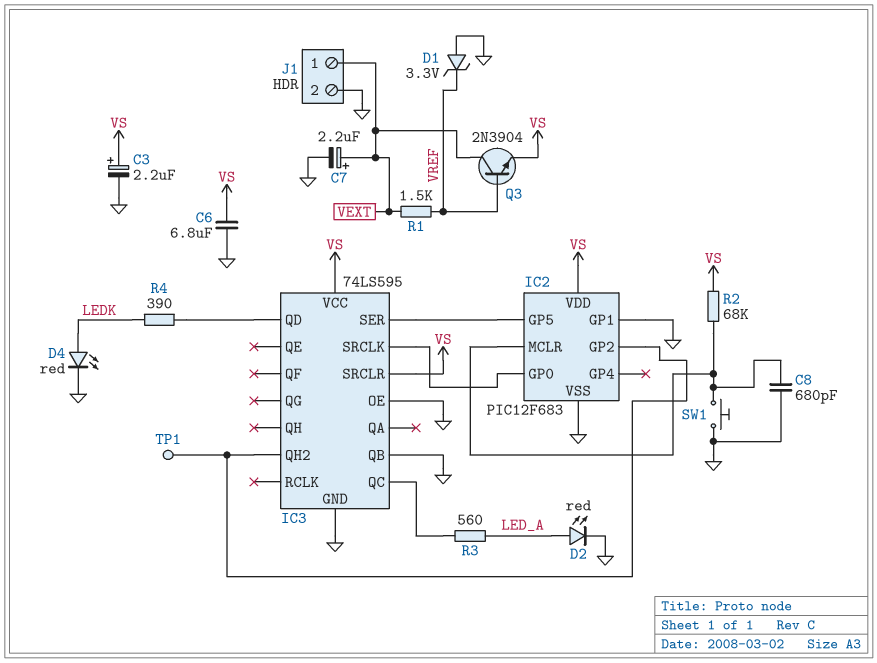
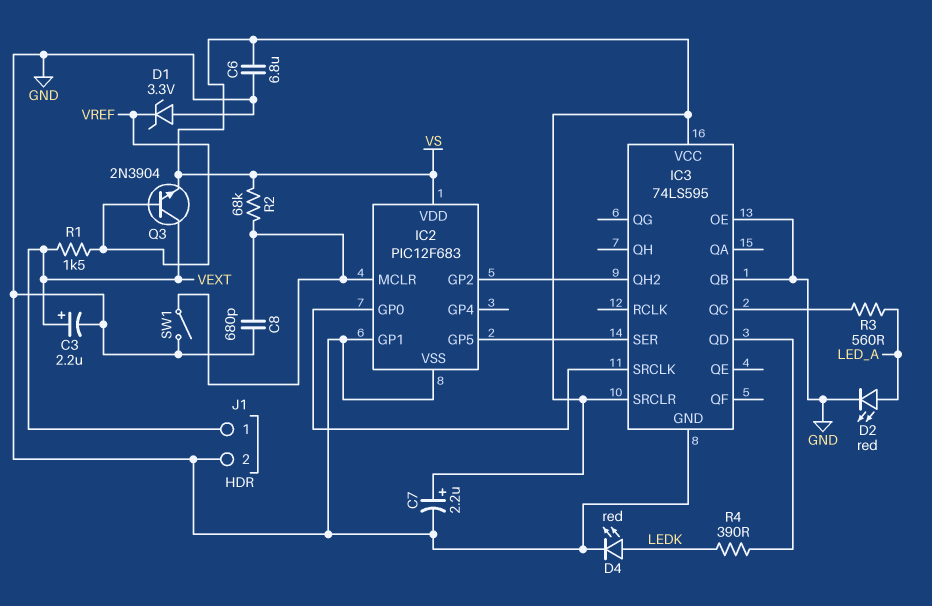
C3: 2.2uF (plus VS, minus GND) -> 2.2uF (plus VEXT, minus GND)
C7: 2.2uF (plus VEXT, minus GND) -> 2.2uF (plus VS, minus GND)
SW1: button (GND, IC2/MCLR) -> switch (GND, IC2/MCLR)
TP1: test point (IC2/GP2) -> none

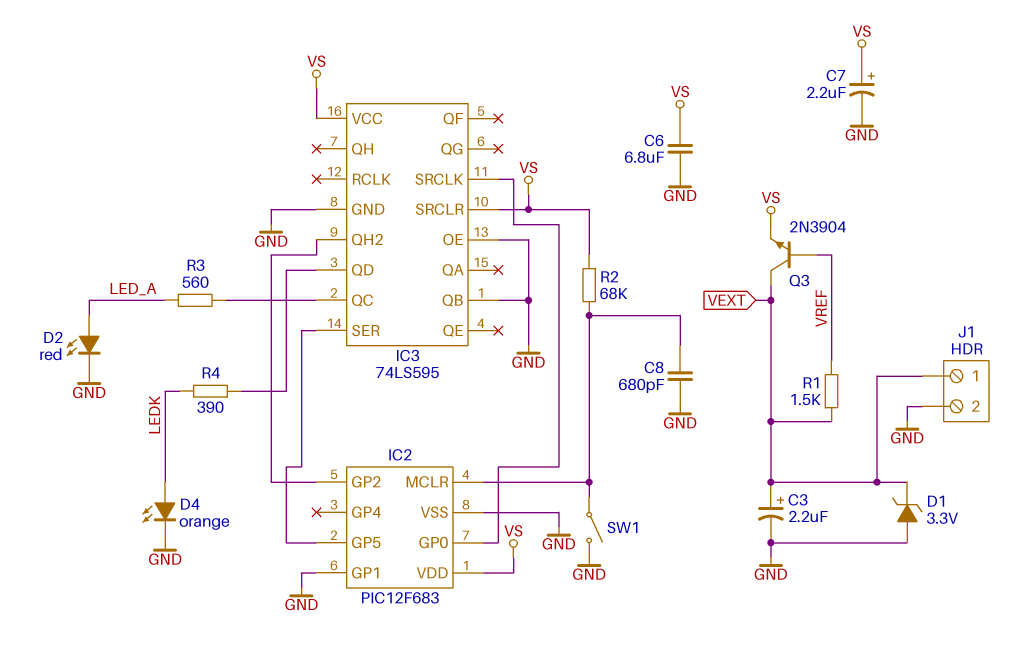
D1: zener 3.3V (A GND, K VREF) -> zener 3.3V (A GND, K VEXT)
D4: LED red (A LEDK, K GND) -> LED orange (A LEDK, K GND)

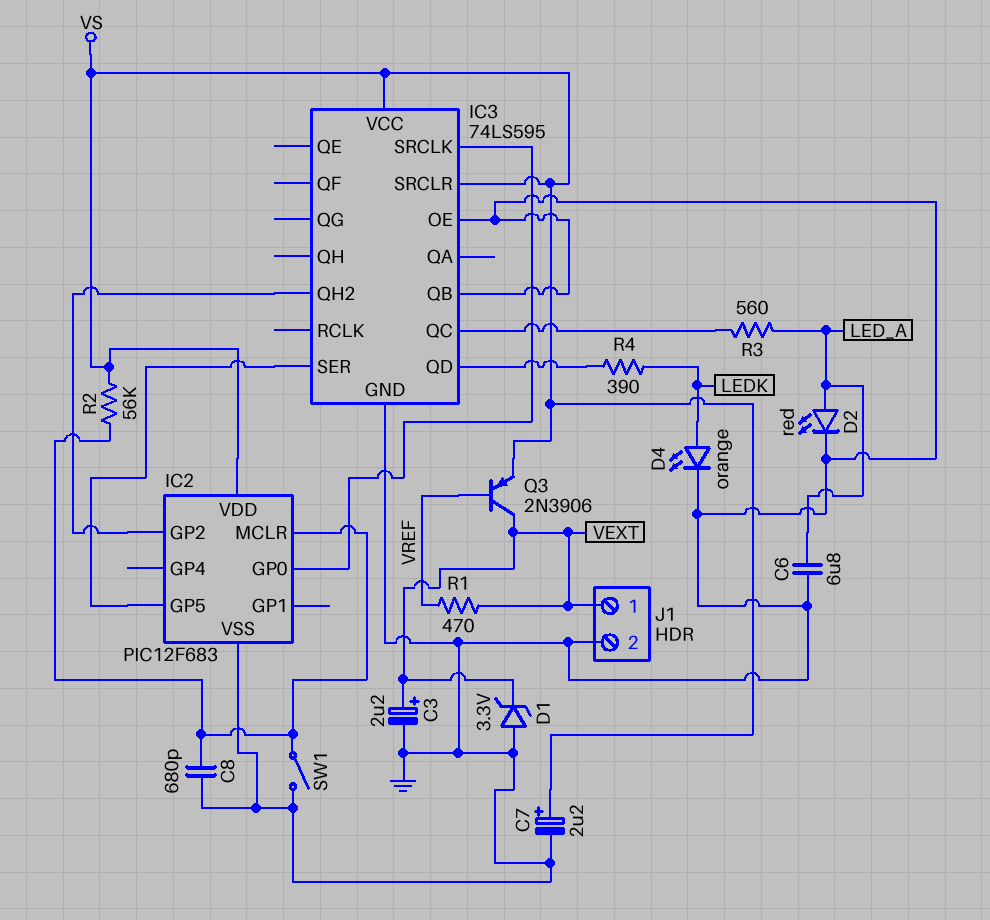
C6: 6.8uF (GND, VS) -> 6.8uF (GND, LED_A)
IC2 pin GP1: GND -> none
Q3: NPN 2N3904 (B VREF, C VEXT, E VS) -> PNP 2N3906 (B VREF, C VEXT, E VS)
R1: 1.5k (VEXT, VREF) -> 470 (VEXT, VREF)
R2: 68k (IC2/MCLR, VS) -> 56k (IC2/MCLR, VS)

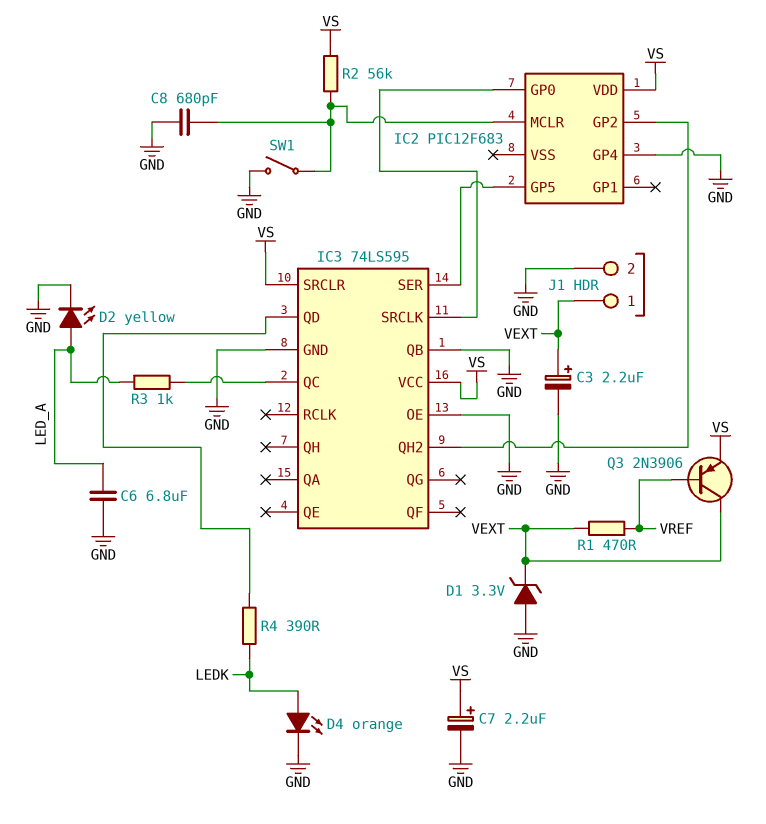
D2: LED red (A LED_A, K GND) -> LED yellow (A LED_A, K GND)
IC2 pin GP4: none -> GND
IC2 pin VSS: GND -> none
R3: 560 (IC3/QC, LED_A) -> 1k (IC3/QC, LED_A)

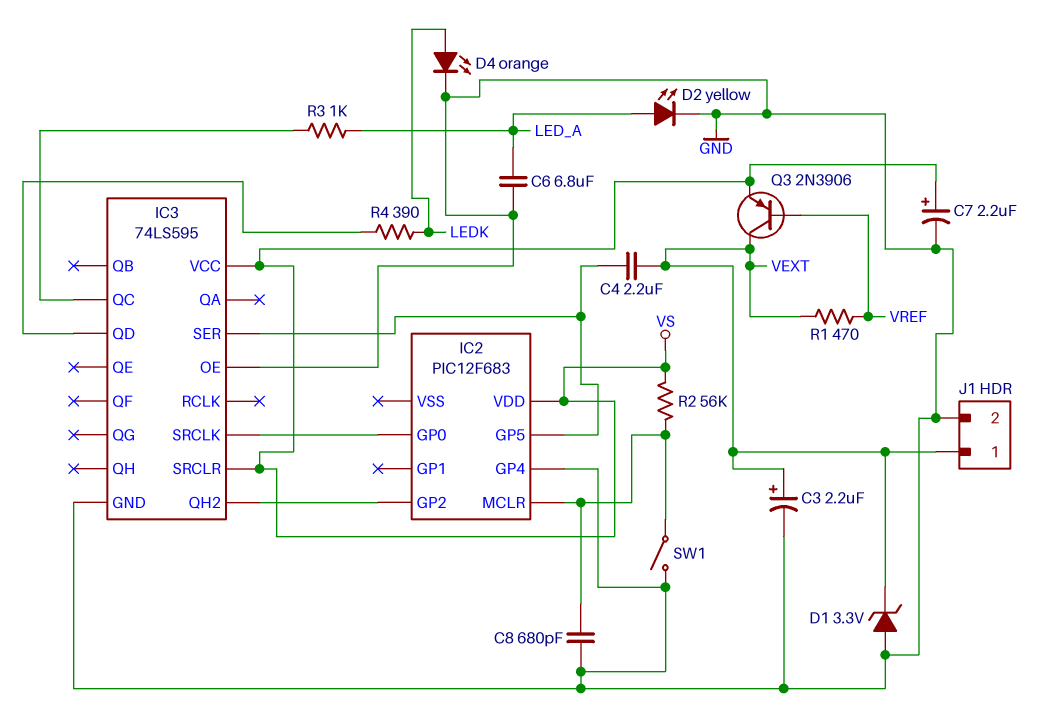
C4: none -> 2.2uF (IC2/GP5, VEXT)
IC3 pin QB: GND -> none

